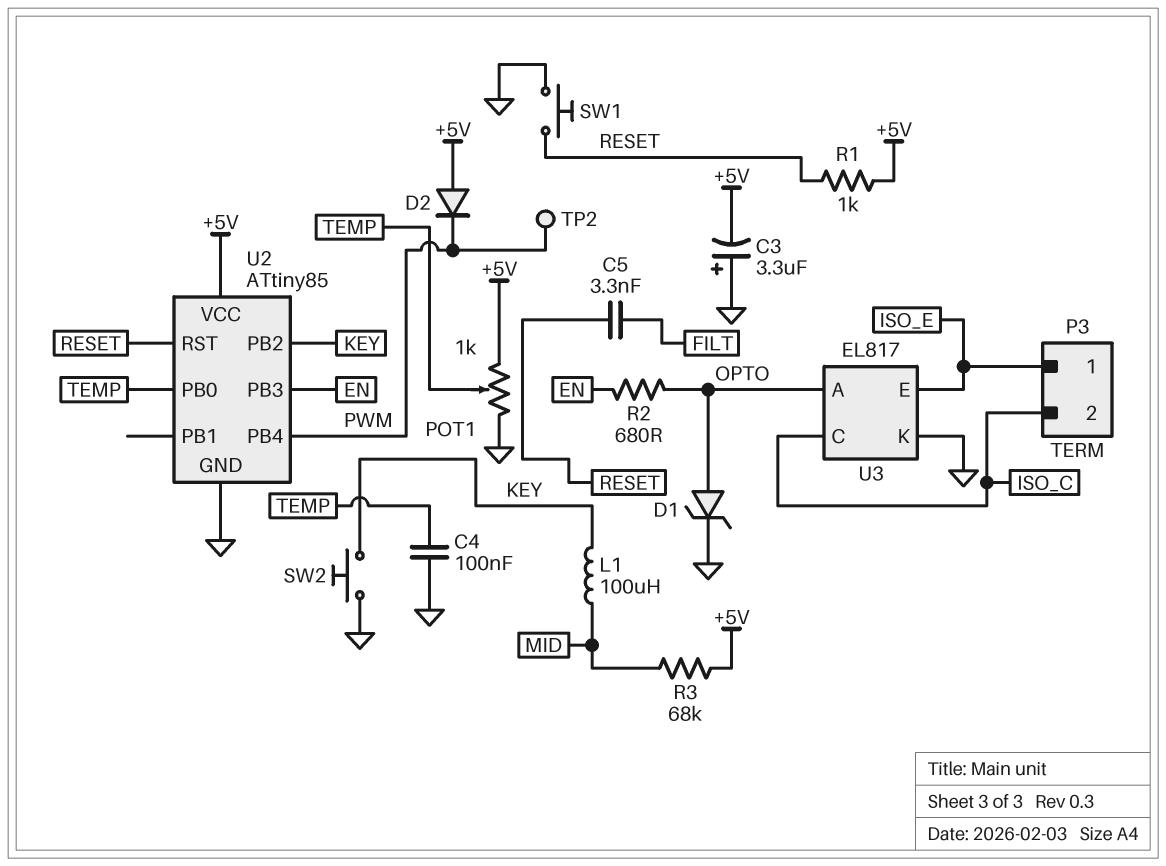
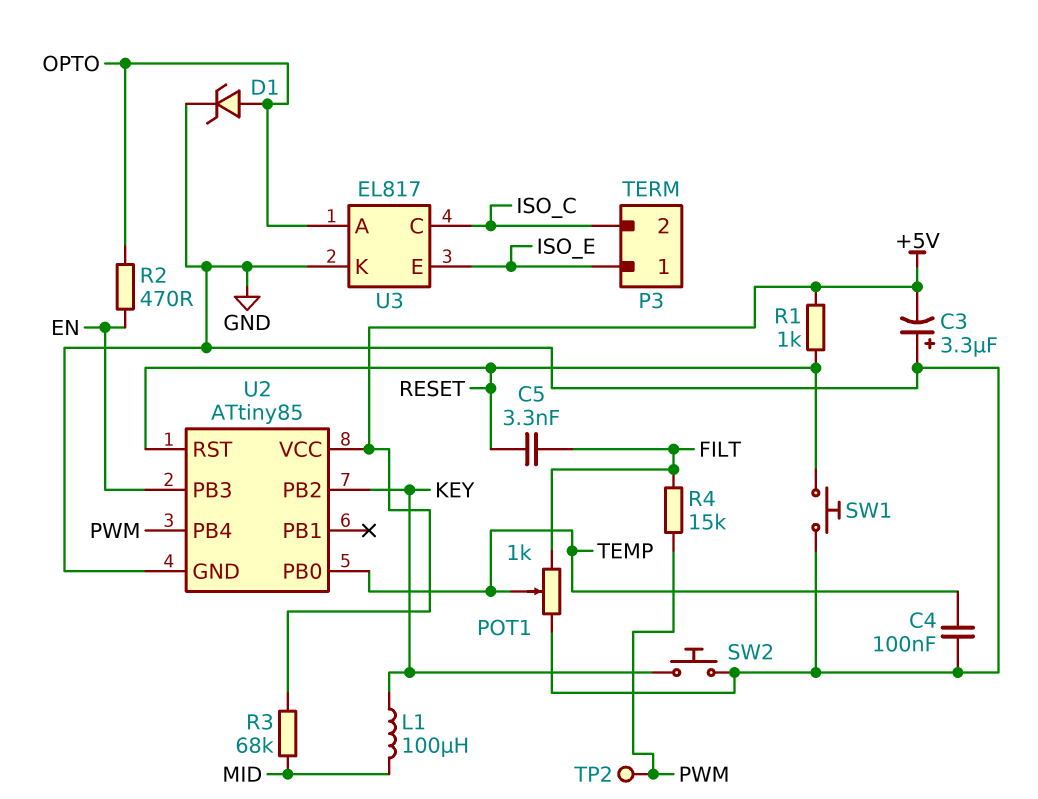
D2: diode (A +5V, K PWM) -> none
POT1: 1k (+5V, GND, wiper TEMP) -> 1k (FILT, GND, wiper TEMP)
R2: 680 (EN, OPTO) -> 470 (EN, OPTO)
R4: none -> 15k (FILT, PWM)

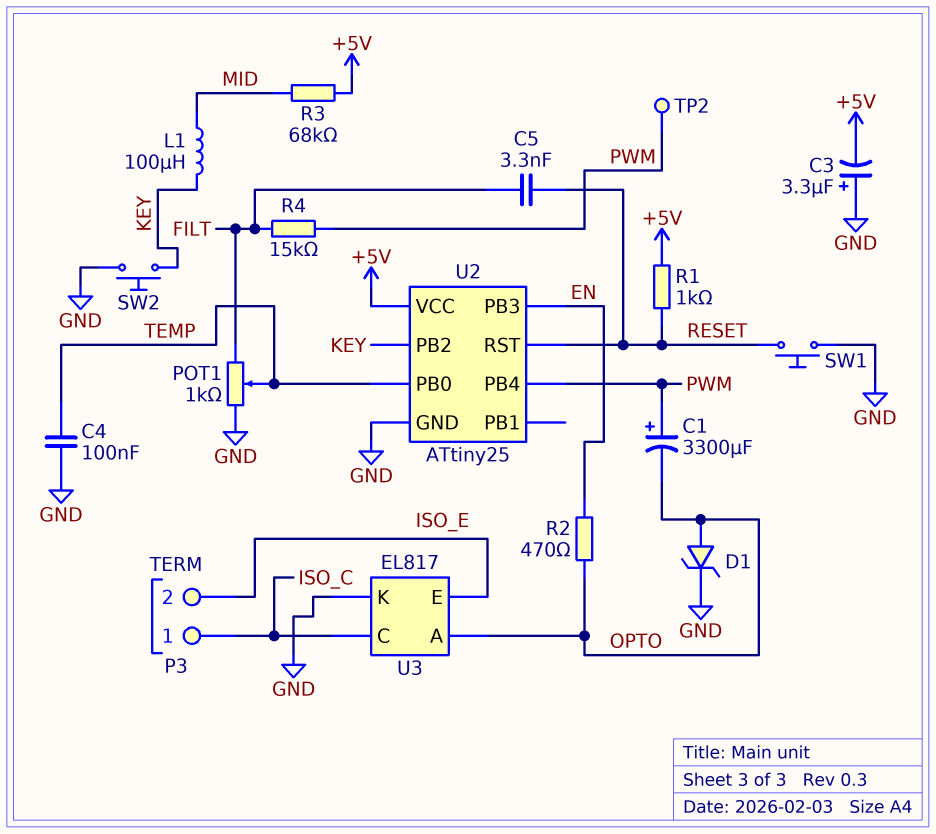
C1: none -> 3300uF (plus PWM, minus OPTO)
P3 pin 1: ISO_E -> ISO_C
P3 pin 2: ISO_C -> ISO_E
U2: ATtiny85 -> ATtiny25

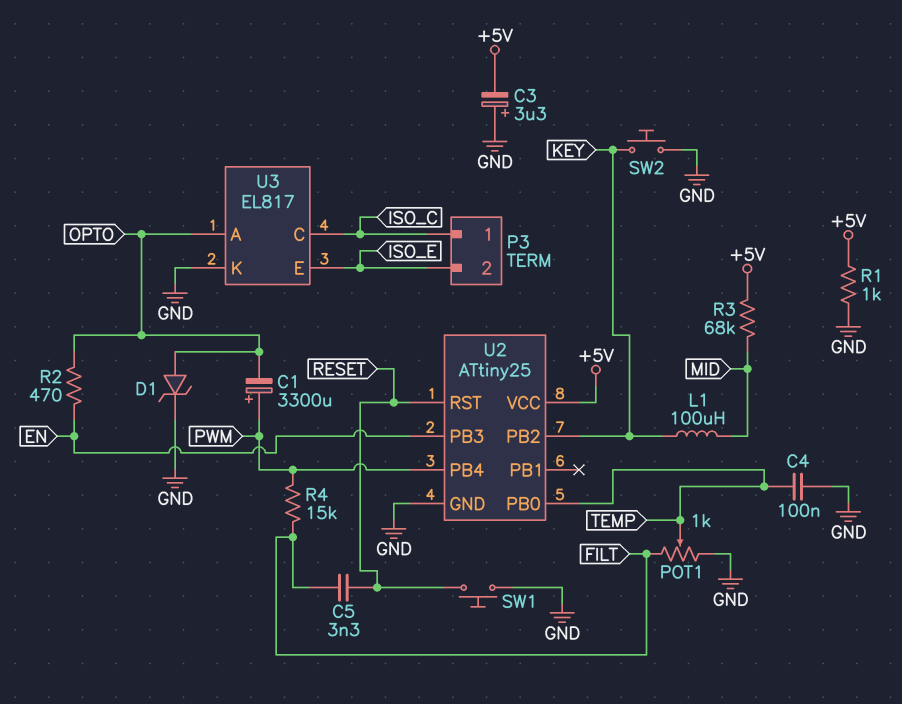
R1: 1k (+5V, RESET) -> 1k (+5V, GND)
TP2: test point (PWM) -> none

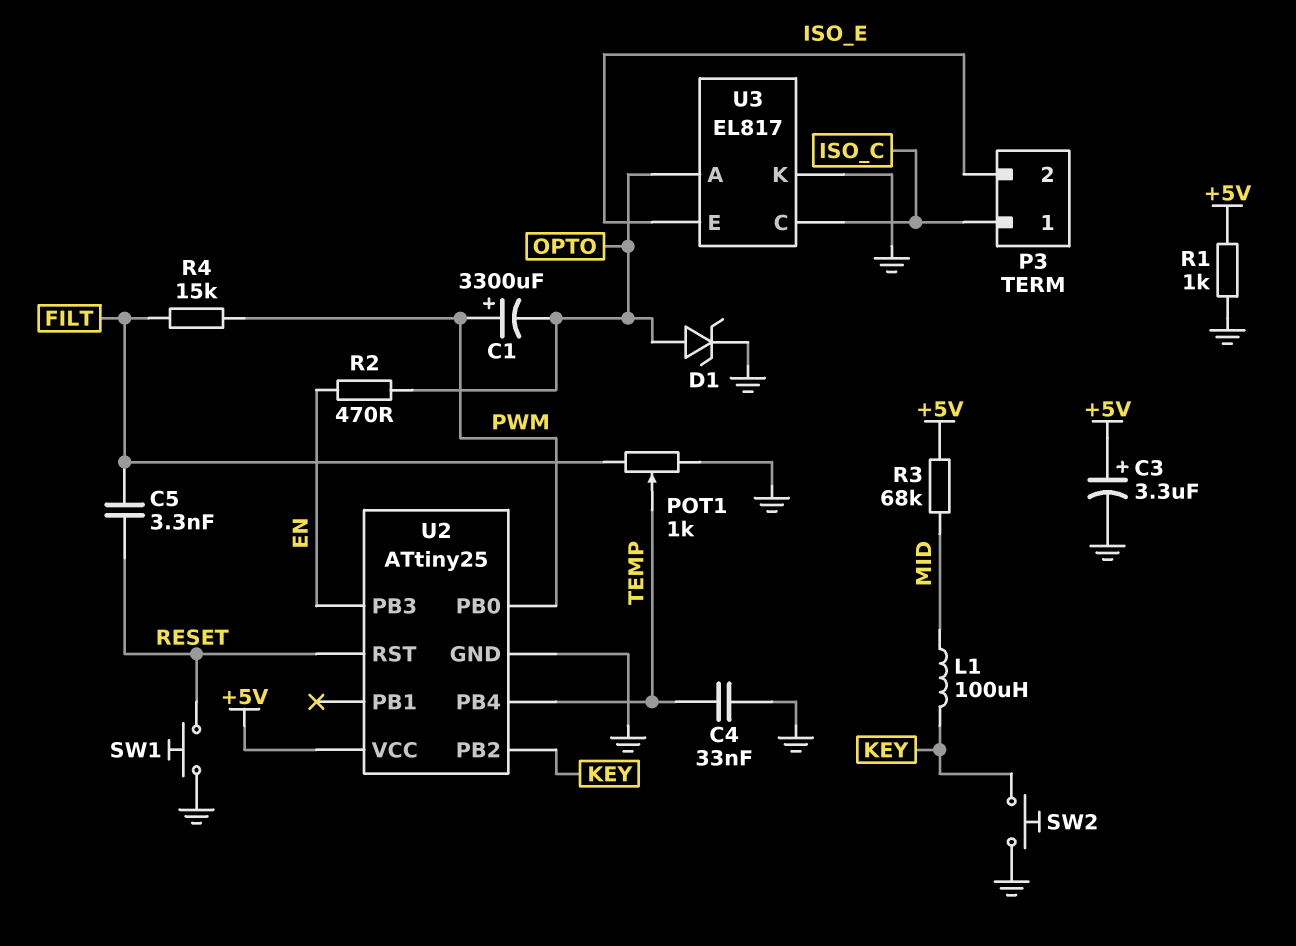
C3: 3.3uF (plus GND, minus +5V) -> 3.3uF (plus +5V, minus GND)
C4: 100nF (GND, TEMP) -> 33nF (GND, TEMP)
U2 pin PB0: TEMP -> PWM
U2 pin PB4: PWM -> TEMP

